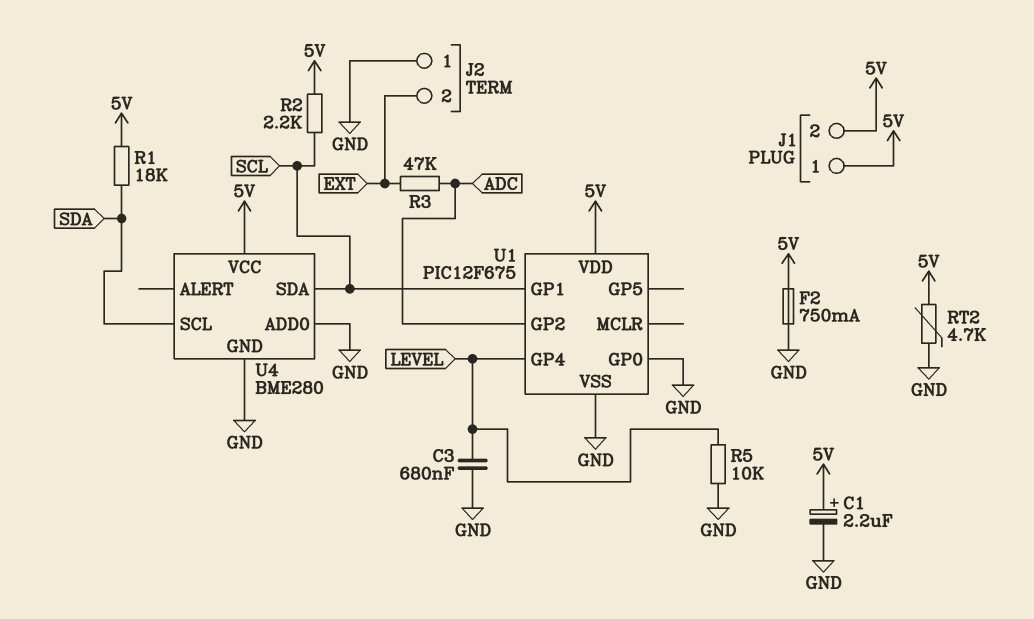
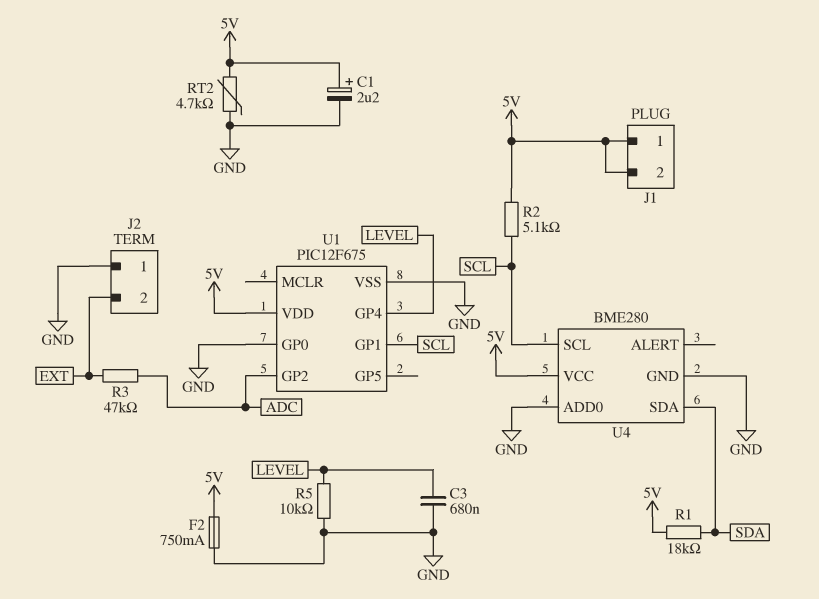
R2: 2.2k (5V, SCL) -> 5.1k (5V, SCL)
U4 pin SCL: SDA -> SCL
U4 pin SDA: SCL -> SDA

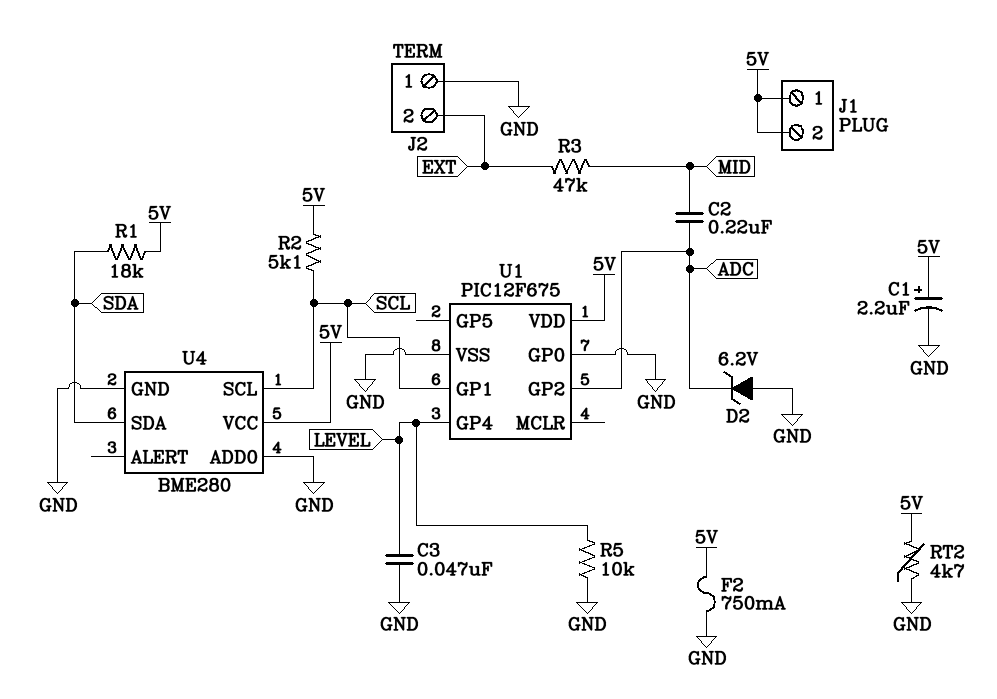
C2: none -> 220nF (ADC, MID)
C3: 680nF (GND, LEVEL) -> 47nF (GND, LEVEL)
D2: none -> zener 6.2V (A GND, K ADC)
R3: 47k (ADC, EXT) -> 47k (EXT, MID)

